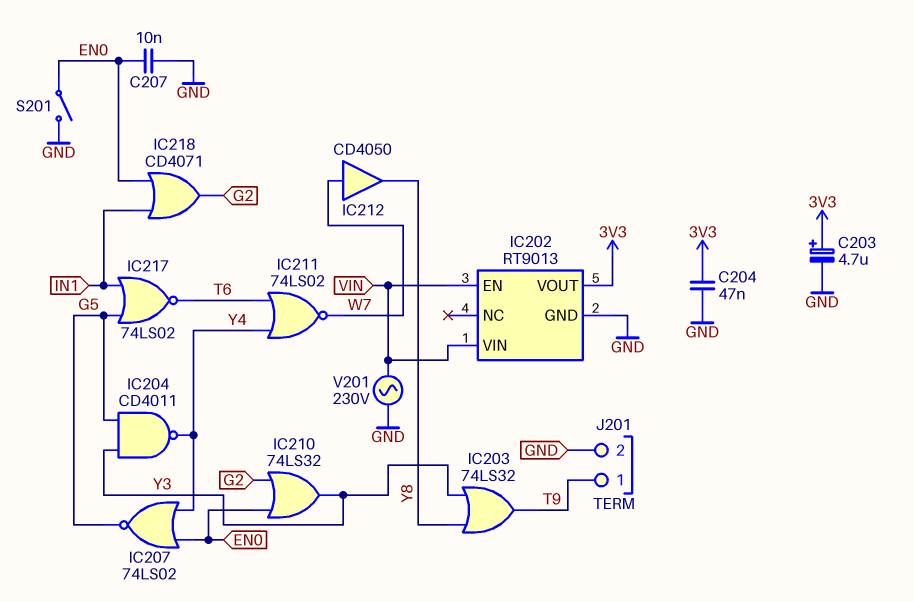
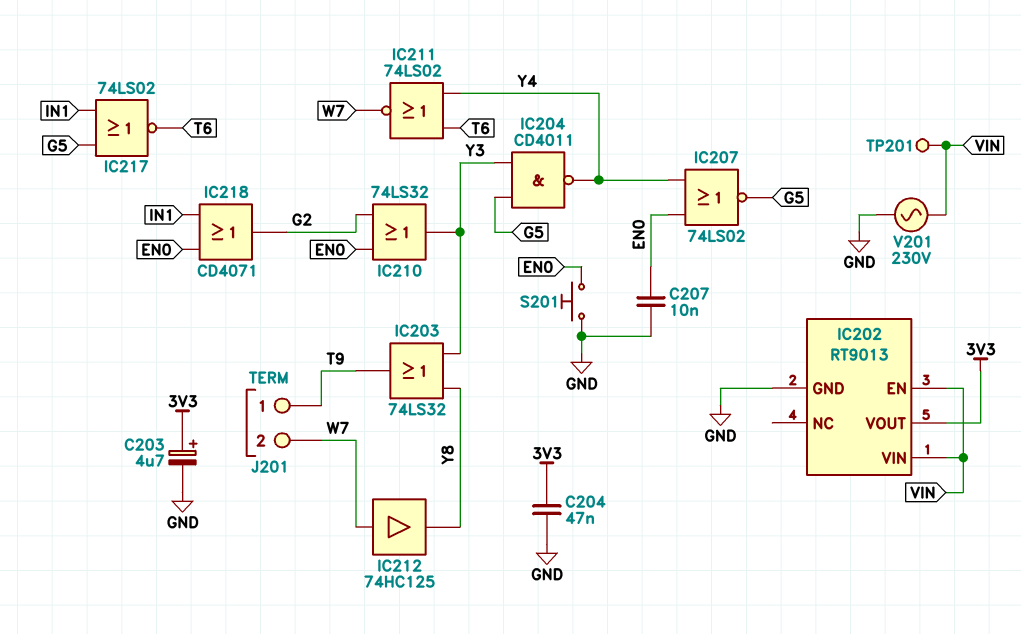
IC212: buffer CD4050 (in W7, out Y8) -> buffer 74HC125 (in W7, out Y8)
J201 pin 2: GND -> W7
S201: switch (EN0, GND) -> button (EN0, GND)
TP201: none -> test point (VIN)

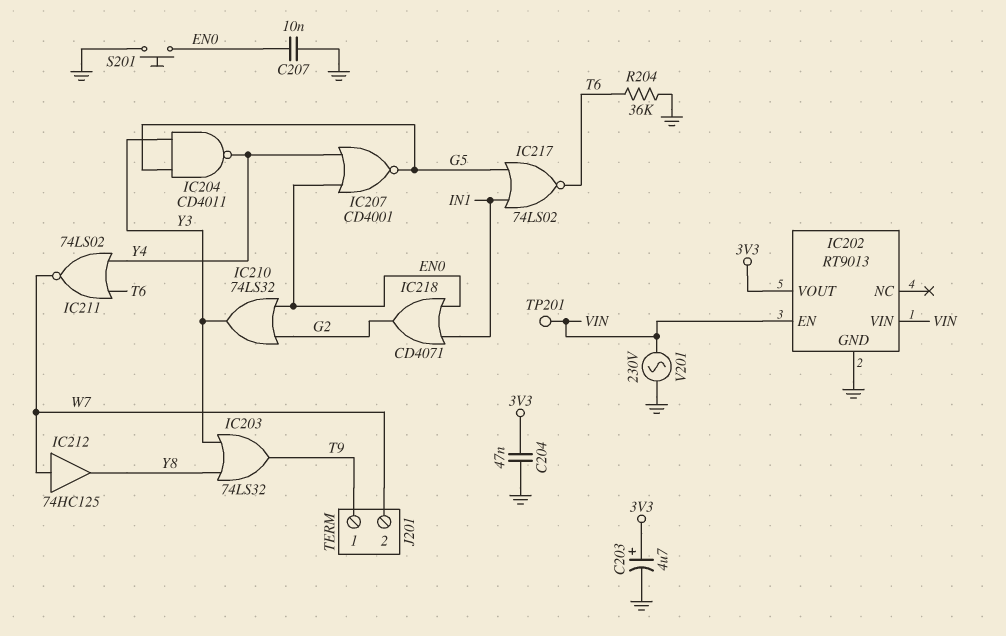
IC207: NOR 74LS02 (in EN0, in Y4, out G5) -> NOR CD4001 (in EN0, in Y4, out G5)
R204: none -> 36k (GND, T6)

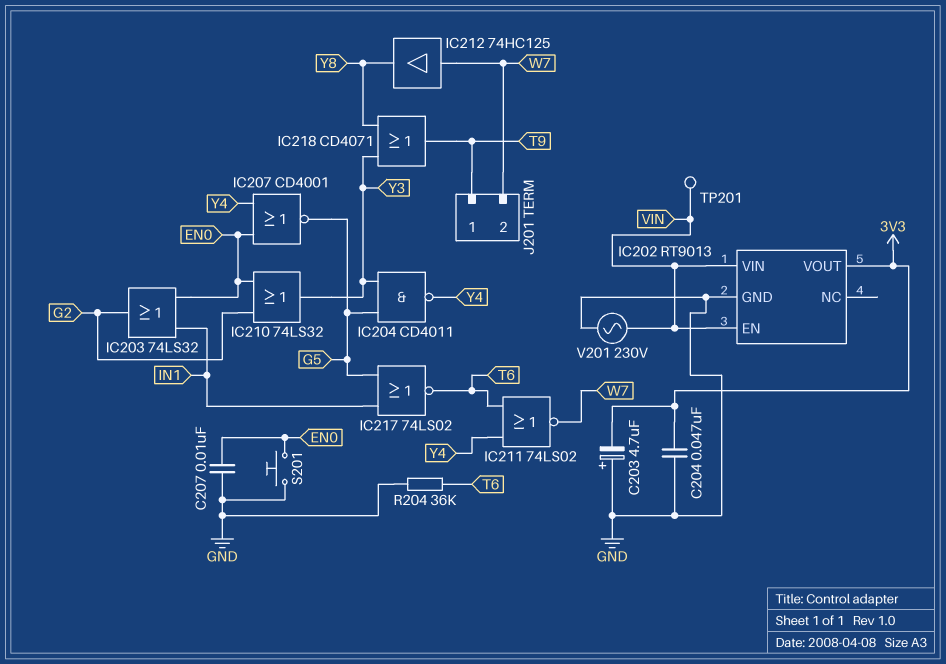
C203: 4.7uF (plus 3V3, minus GND) -> 4.7uF (plus GND, minus 3V3)
IC203: OR 74LS32 (in Y3, in Y8, out T9) -> OR 74LS32 (in EN0, in IN1, out G2)
IC218: OR CD4071 (in EN0, in IN1, out G2) -> OR CD4071 (in Y3, in Y8, out T9)

